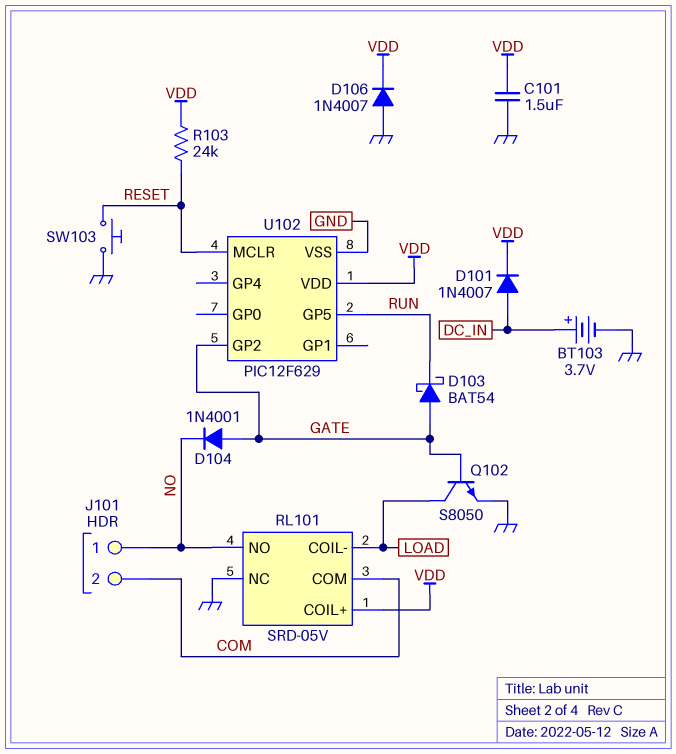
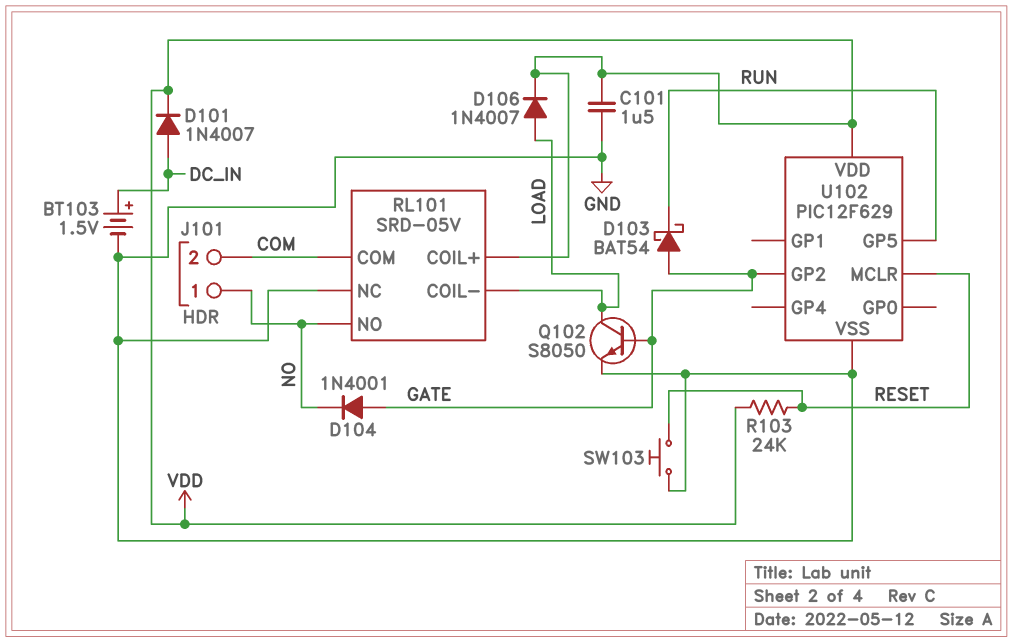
BT103: 3.7V (plus DC_IN, minus GND) -> 1.5V (plus DC_IN, minus GND)
D106: diode 1N4007 (A GND, K VDD) -> diode 1N4007 (A LOAD, K VDD)

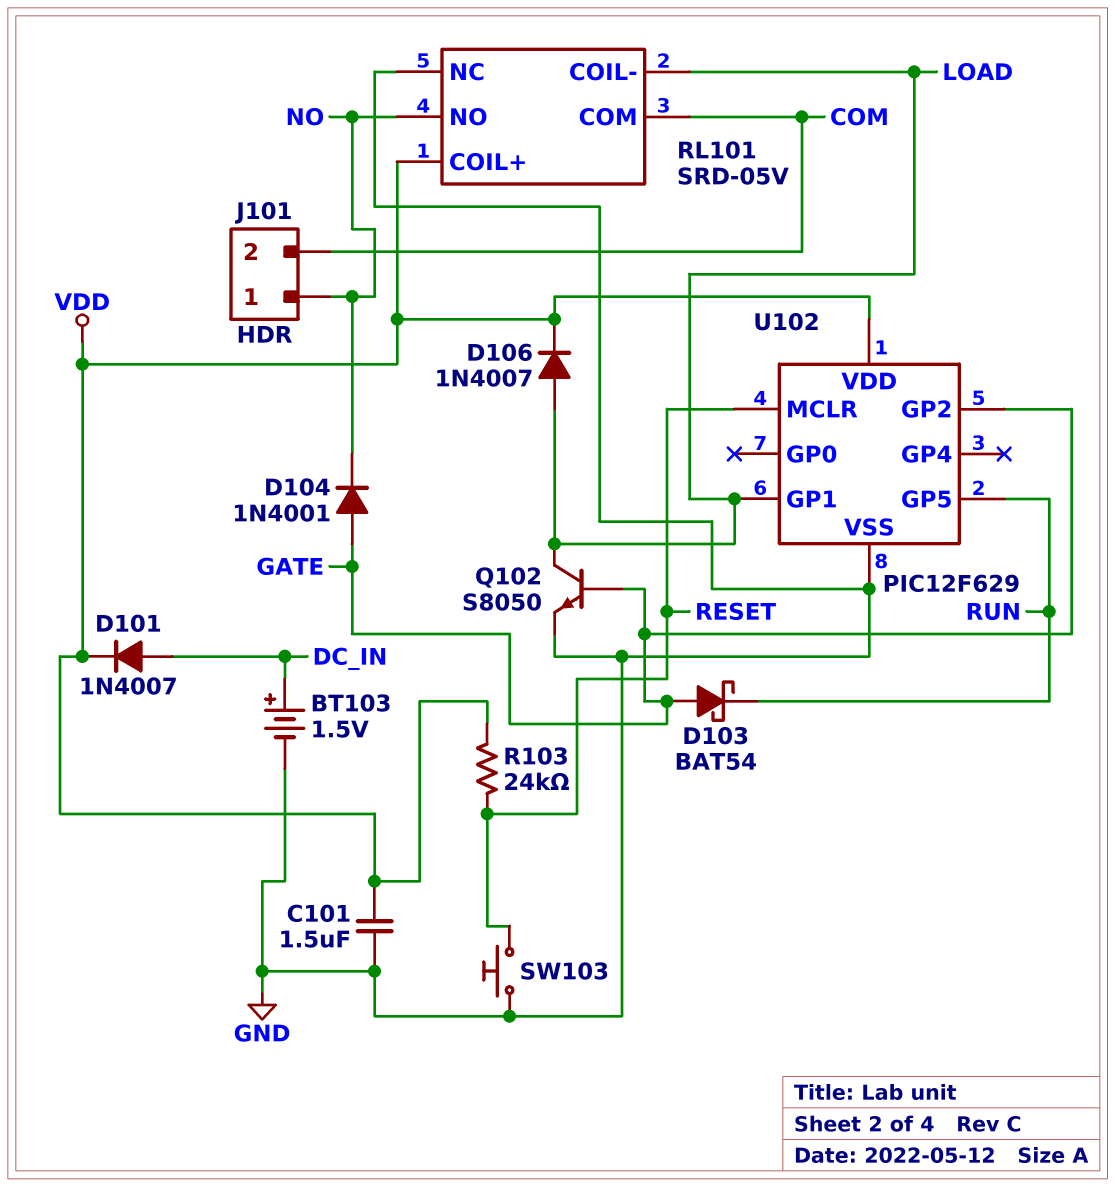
U102 pin GP1: none -> LOAD

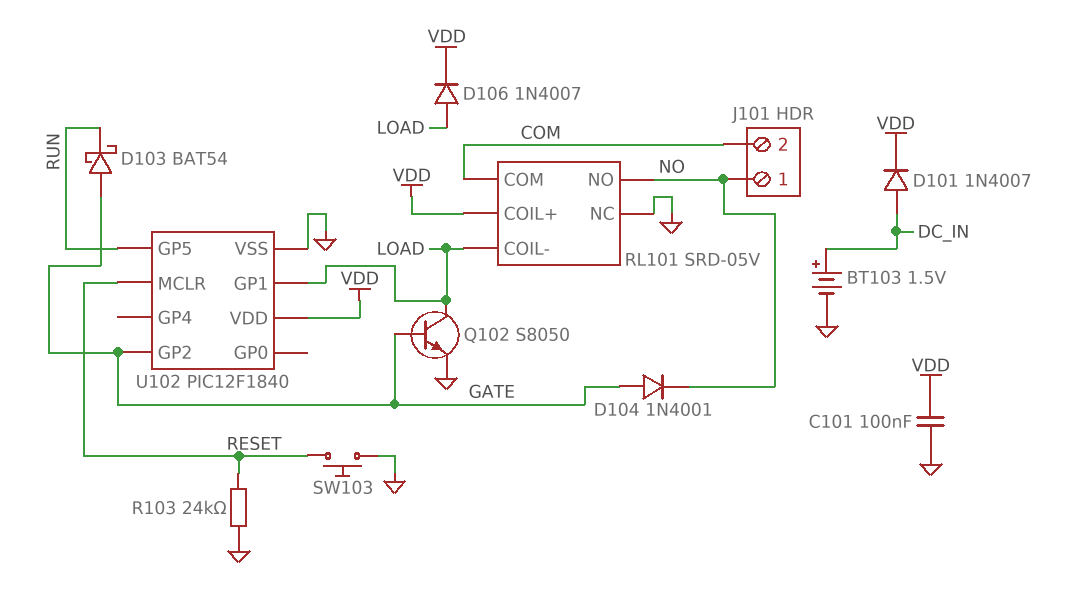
C101: 1.5uF (GND, VDD) -> 100nF (GND, VDD)
R103: 24k (RESET, VDD) -> 24k (GND, RESET)
U102: PIC12F629 -> PIC12F1840

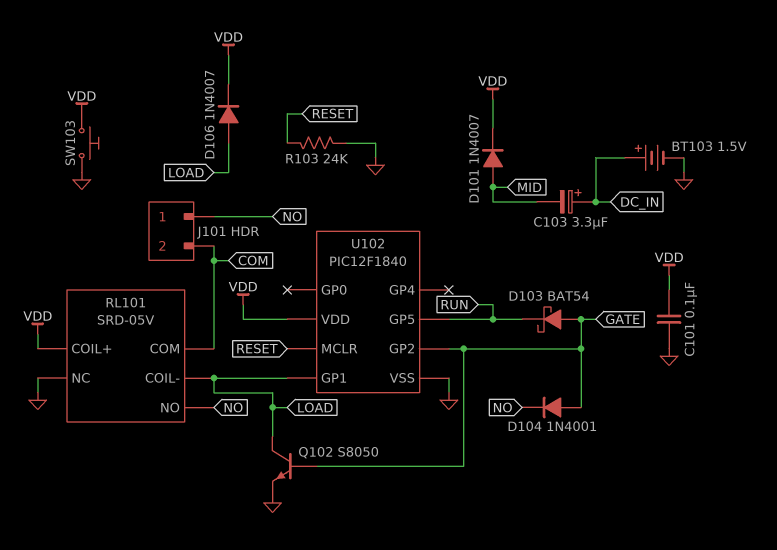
C103: none -> 3.3uF (plus DC_IN, minus MID)
D101: diode 1N4007 (A DC_IN, K VDD) -> diode 1N4007 (A MID, K VDD)
SW103: button (GND, RESET) -> button (GND, VDD)

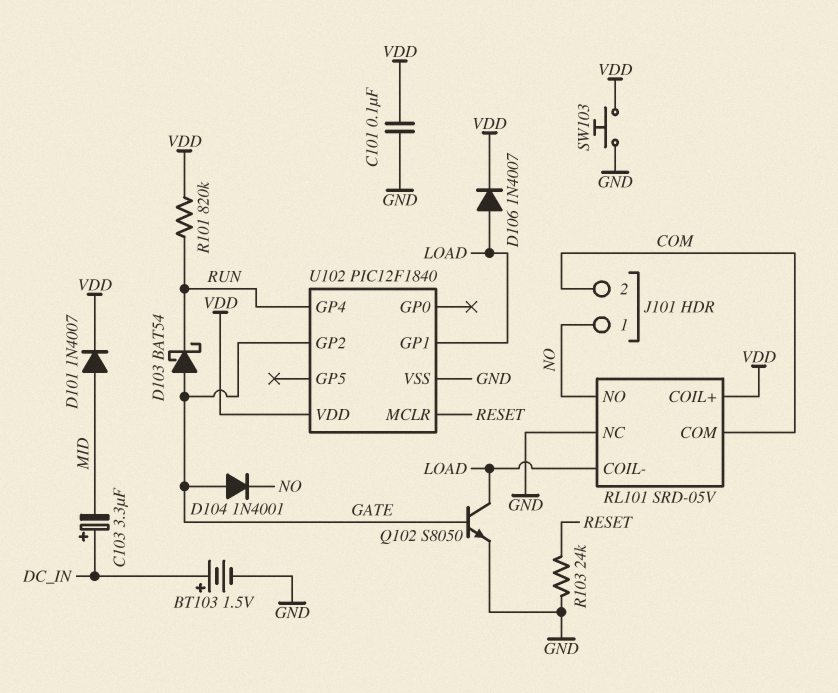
R101: none -> 820k (RUN, VDD)
U102 pin GP4: none -> RUN
U102 pin GP5: RUN -> none

